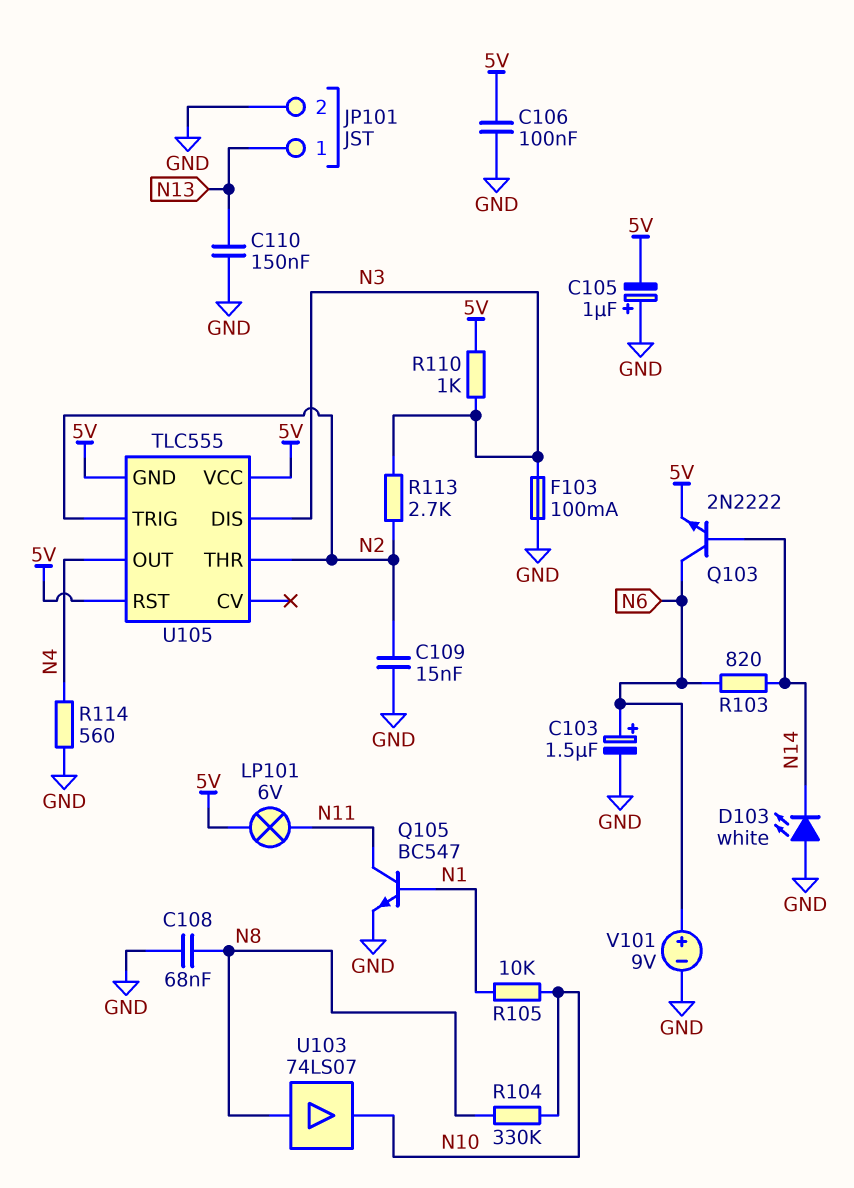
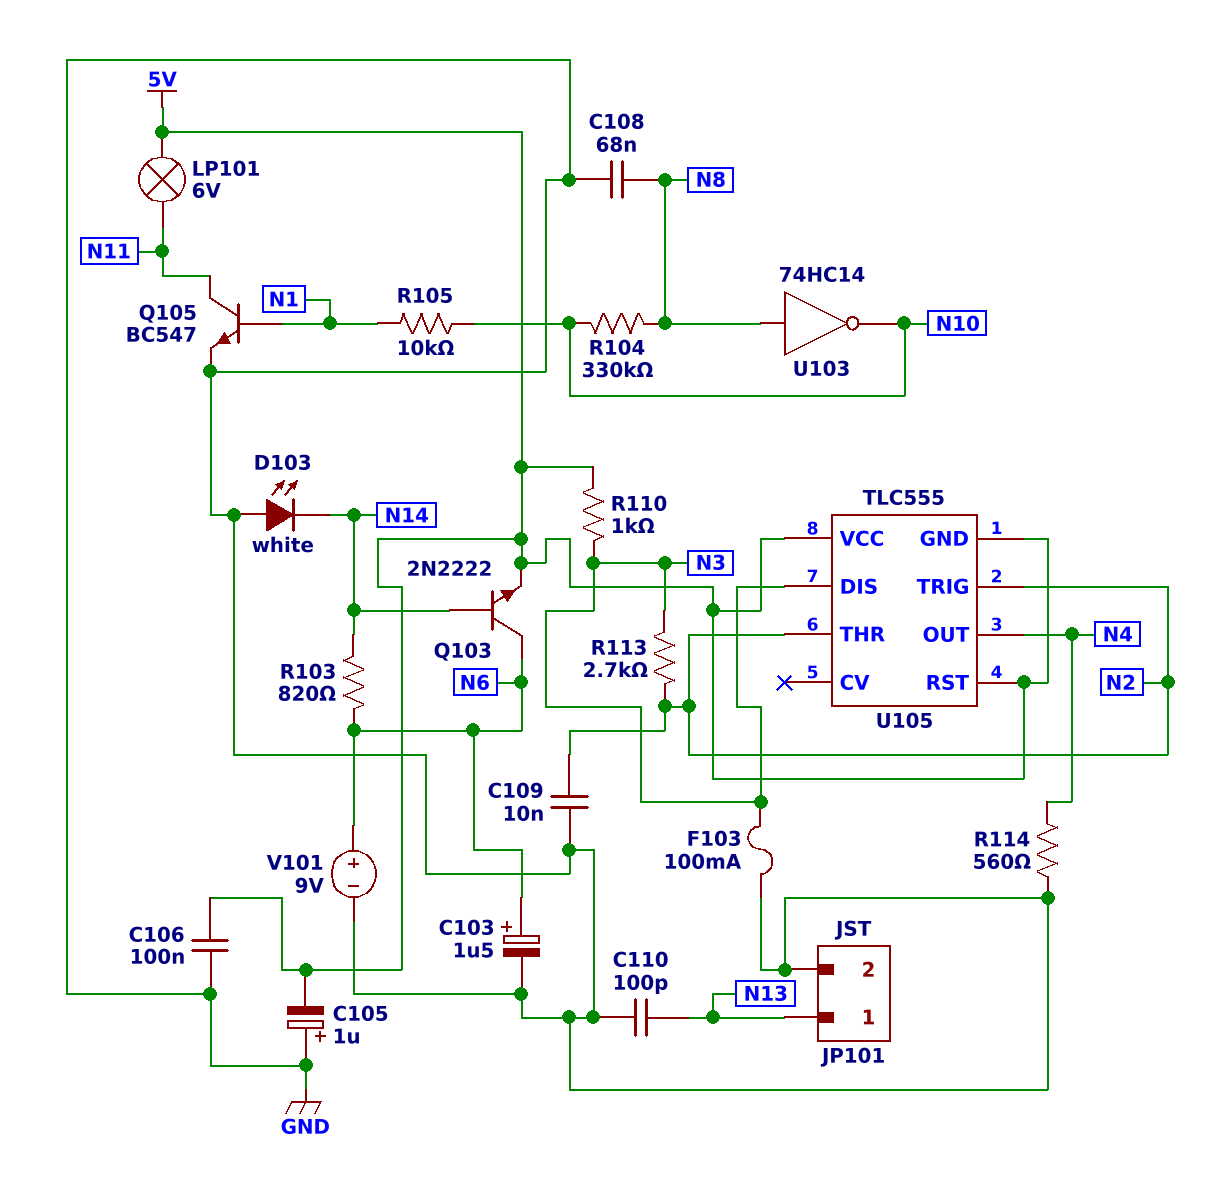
C109: 15nF (GND, N2) -> 10nF (GND, N2)
C110: 150nF (GND, N13) -> 100pF (GND, N13)
U103: buffer 74LS07 (in N8, out N10) -> NOT 74HC14 (in N8, out N10)

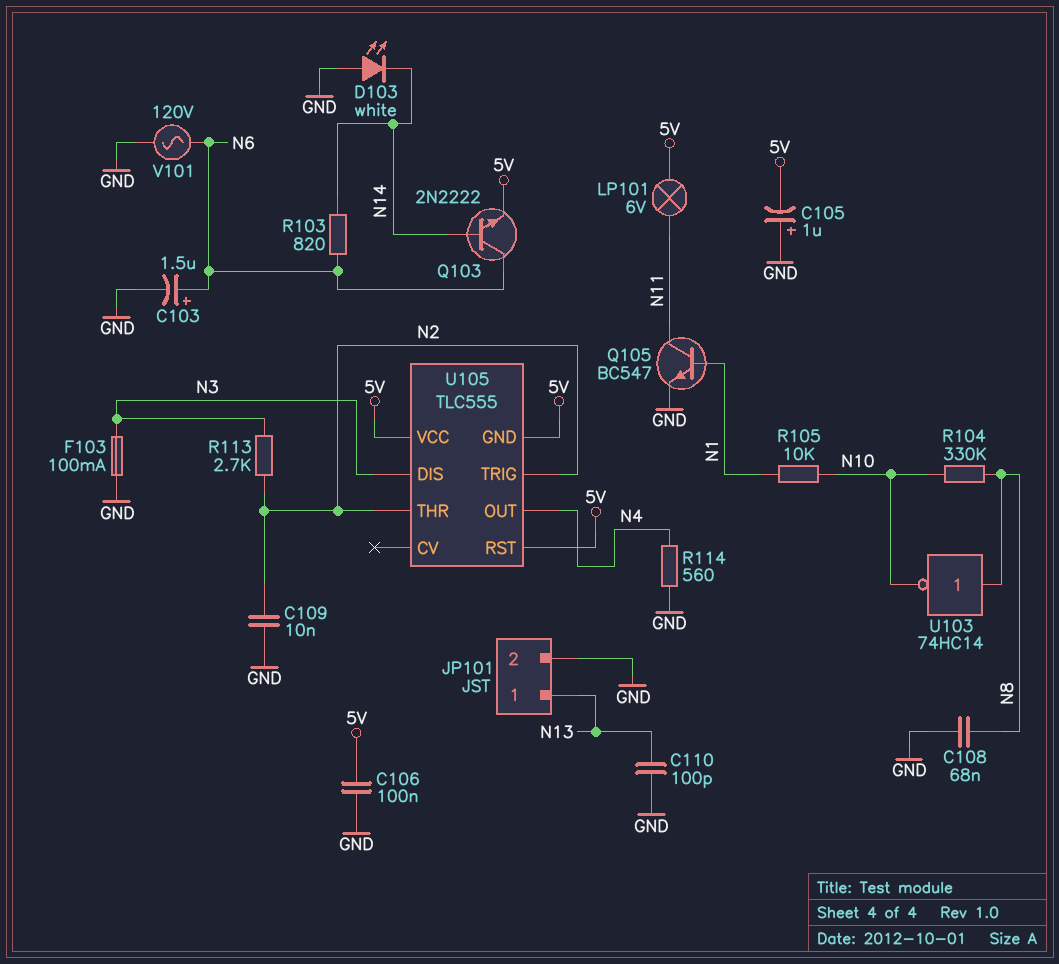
R110: 1k (5V, N3) -> none
V101: 9V (plus N6, minus GND) -> AC 120V (GND, N6)

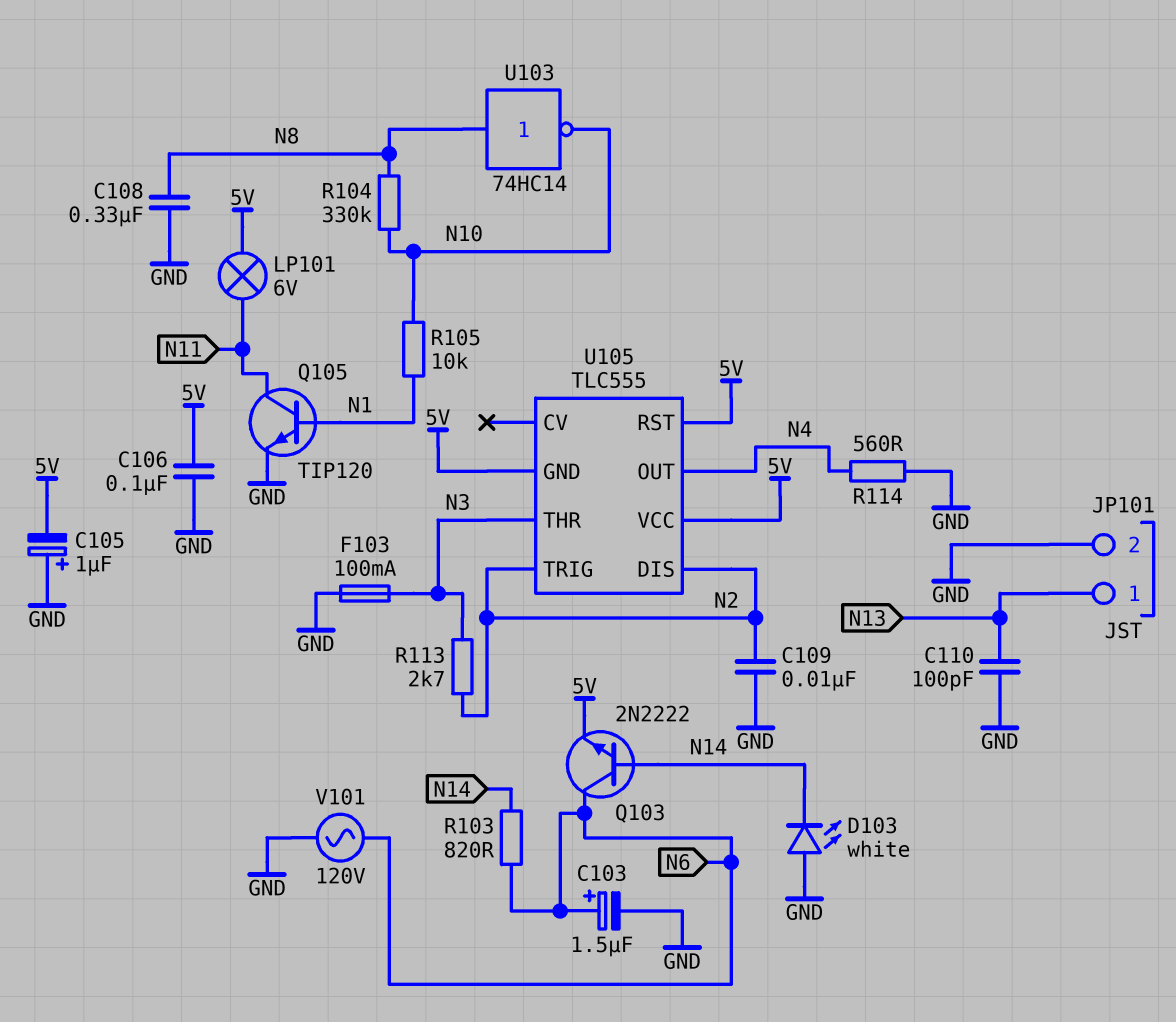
C108: 68nF (GND, N8) -> 330nF (GND, N8)
Q105: NPN BC547 (B N1, C N11, E GND) -> NPN TIP120 (B N1, C N11, E GND)
U105 pin DIS: N3 -> N2
U105 pin THR: N2 -> N3

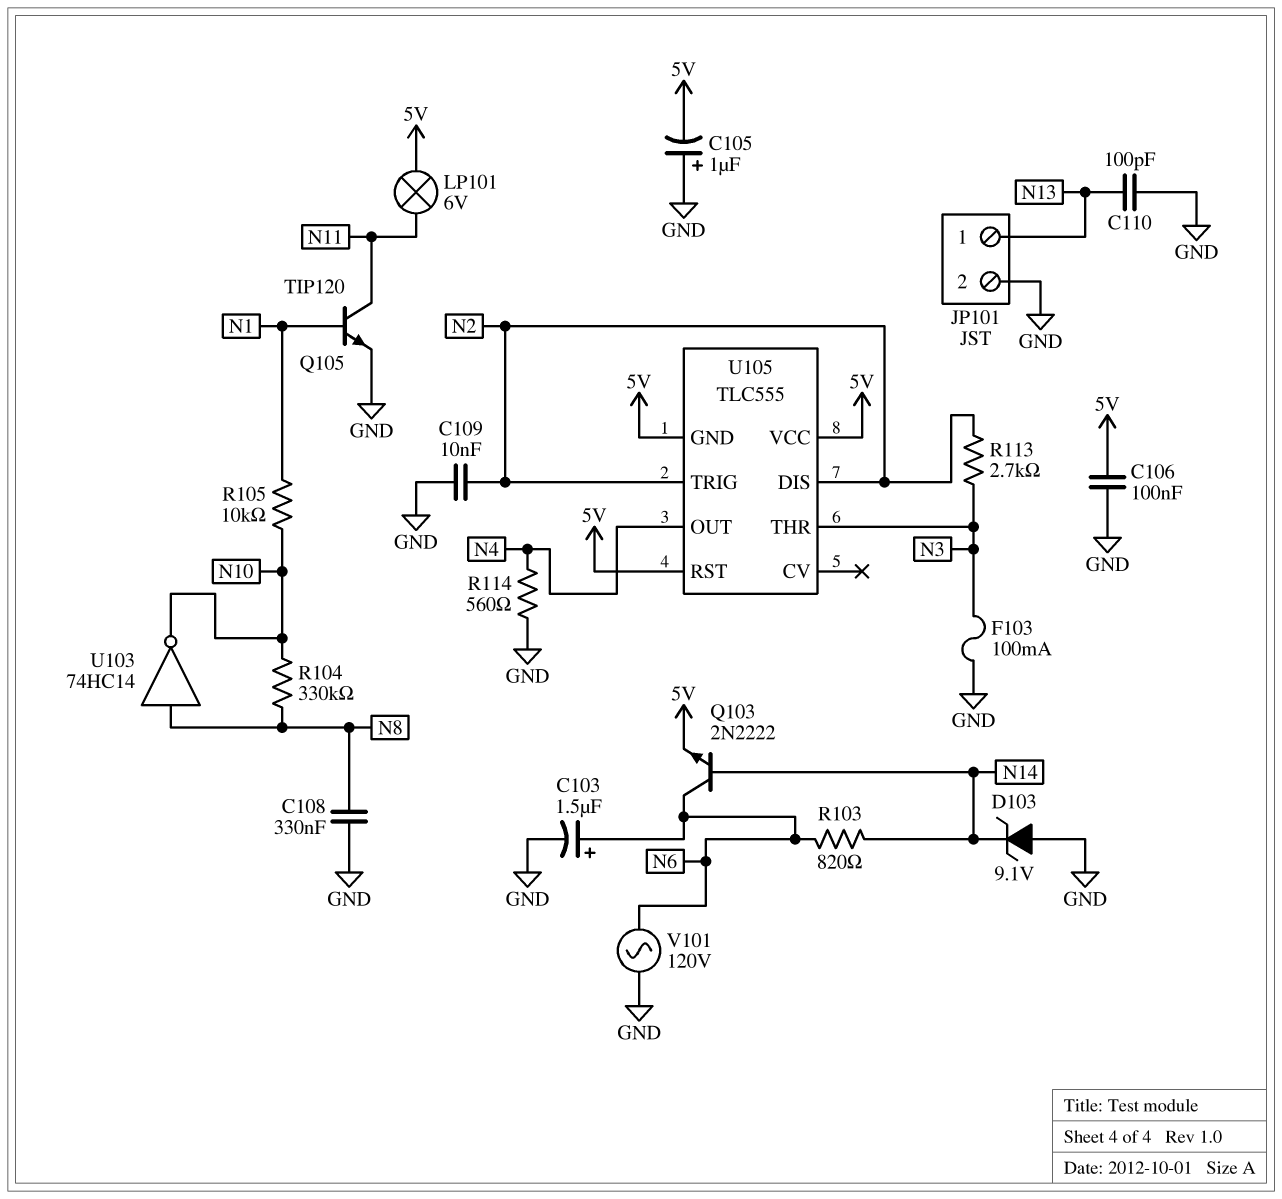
D103: LED white (A GND, K N14) -> zener 9.1V (A GND, K N14)

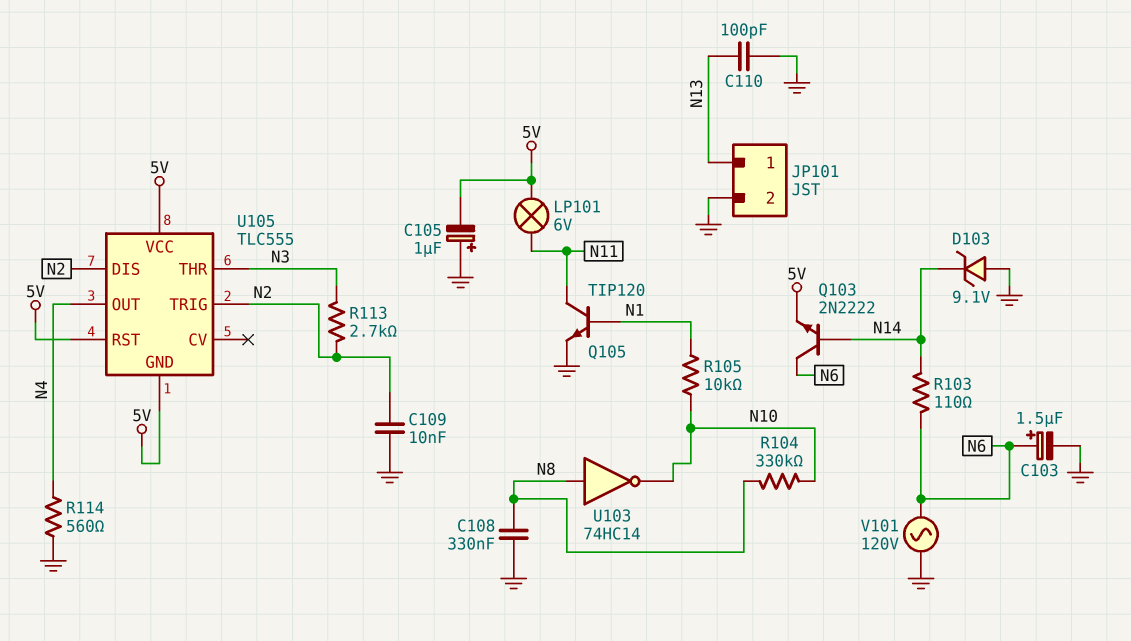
C106: 100nF (5V, GND) -> none
F103: 100mA (GND, N3) -> none
R103: 820 (N6, N14) -> 110 (N6, N14)

